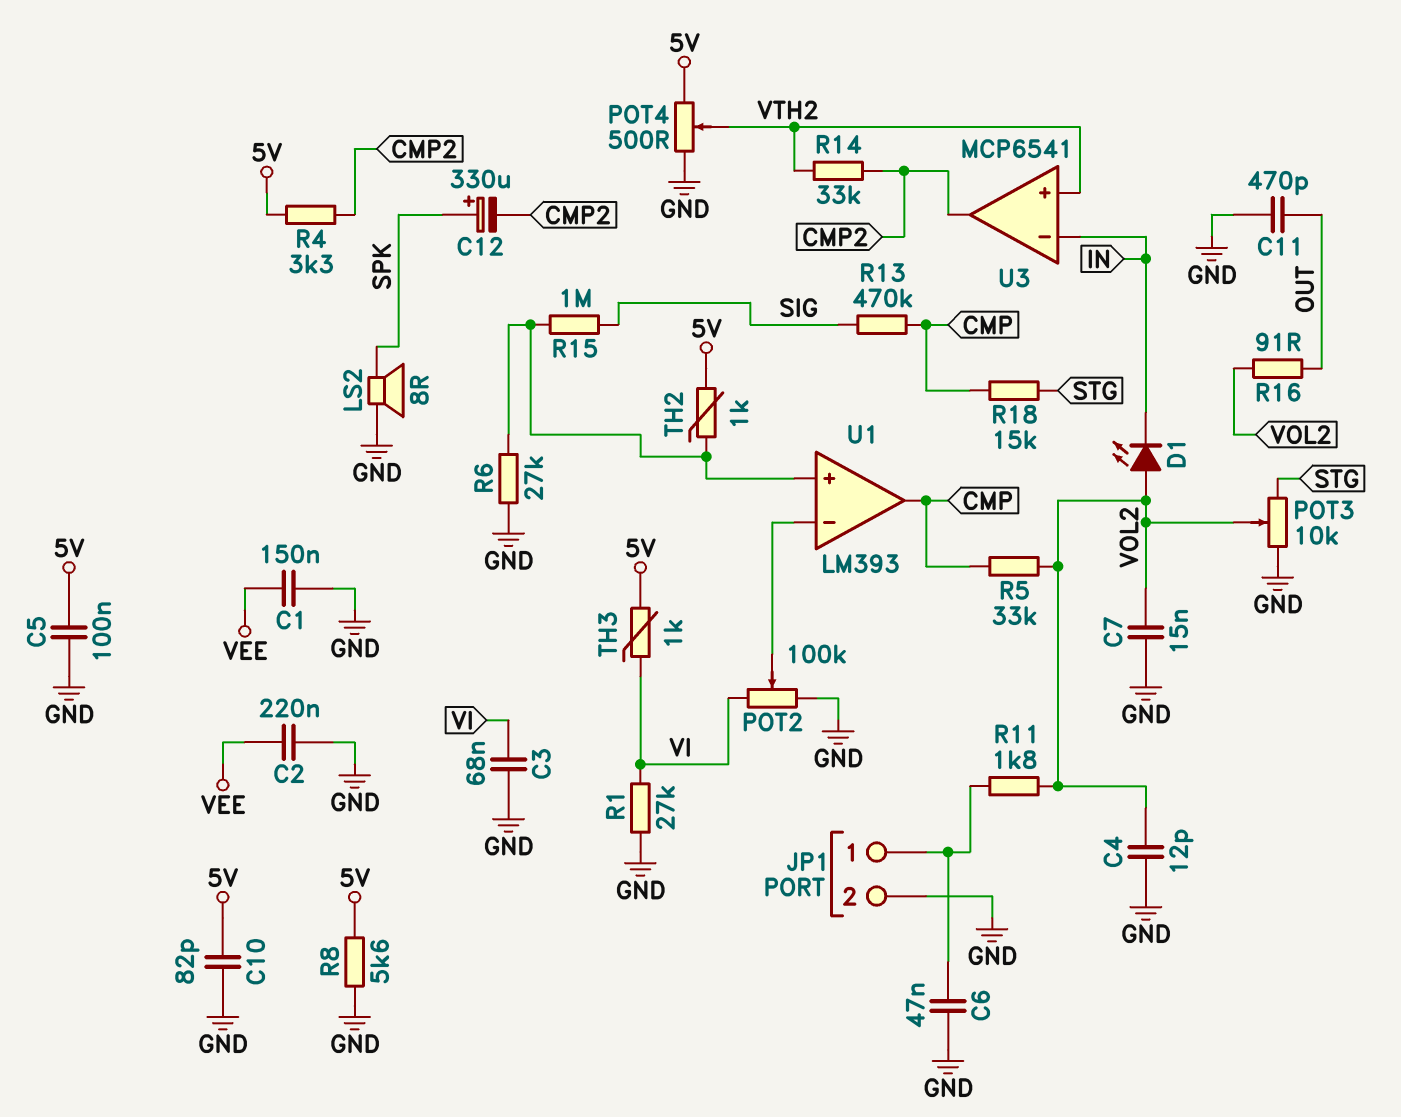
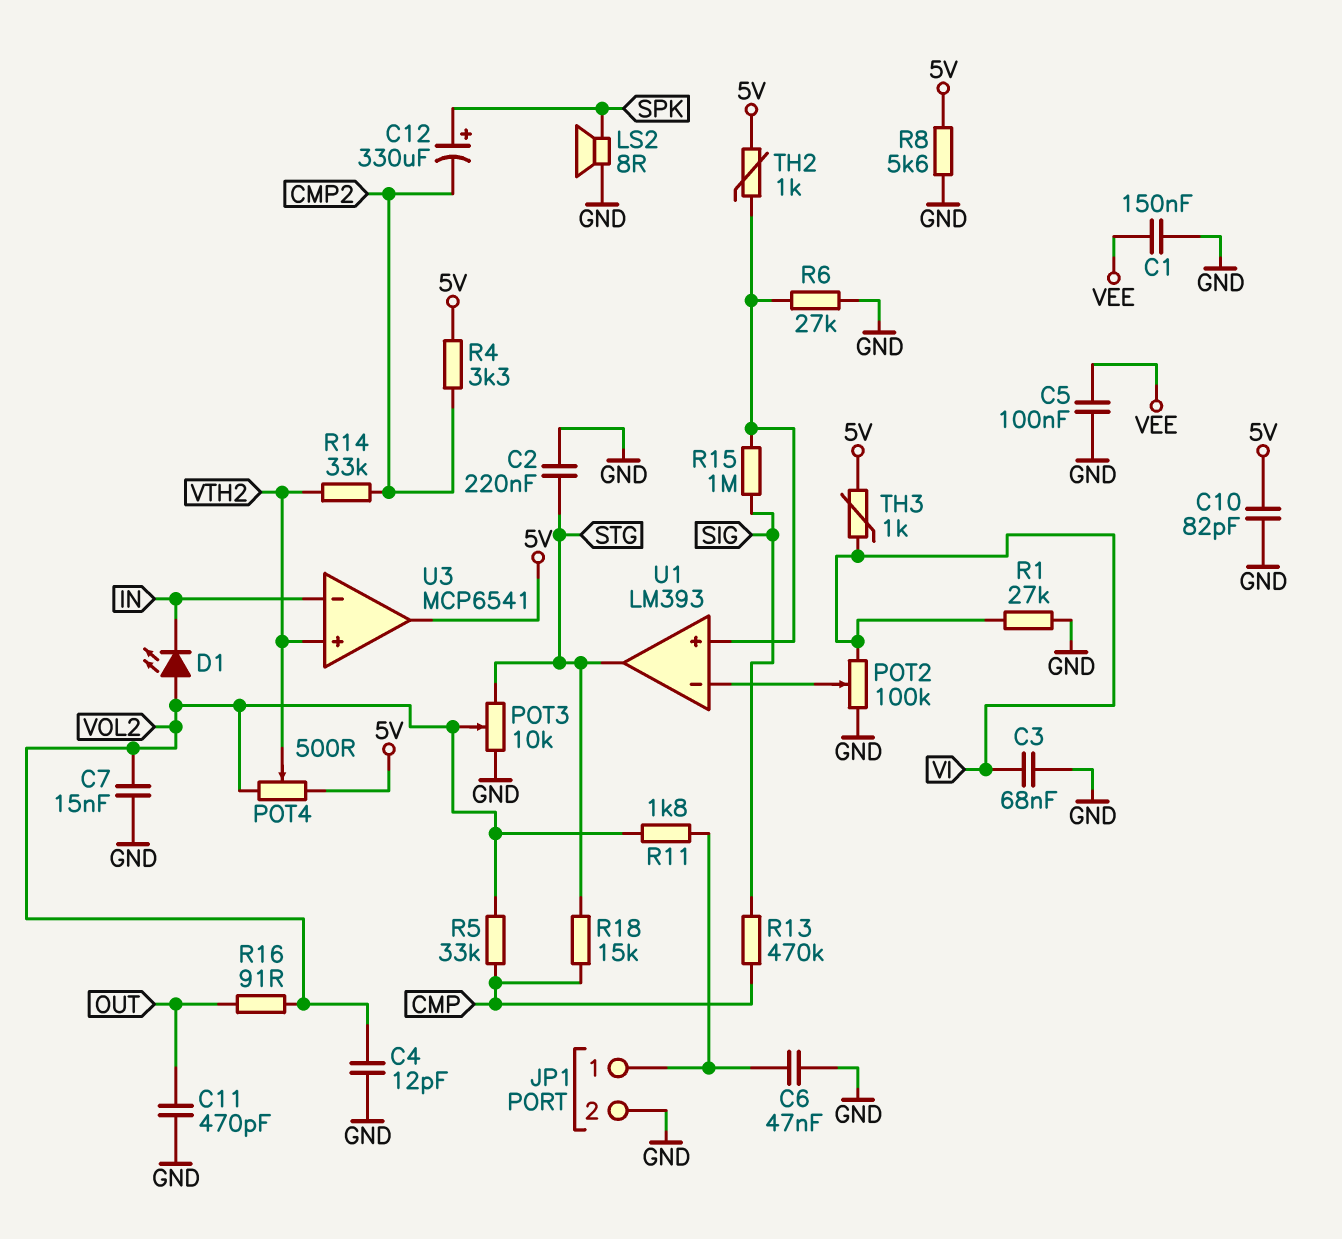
C2: 220nF (GND, VEE) -> 220nF (GND, STG)
C5: 100nF (5V, GND) -> 100nF (GND, VEE)
POT4: 500 (5V, GND, wiper VTH2) -> 500 (5V, VOL2, wiper VTH2)
U1 pin out: CMP -> STG
U3 pin out: CMP2 -> 5V

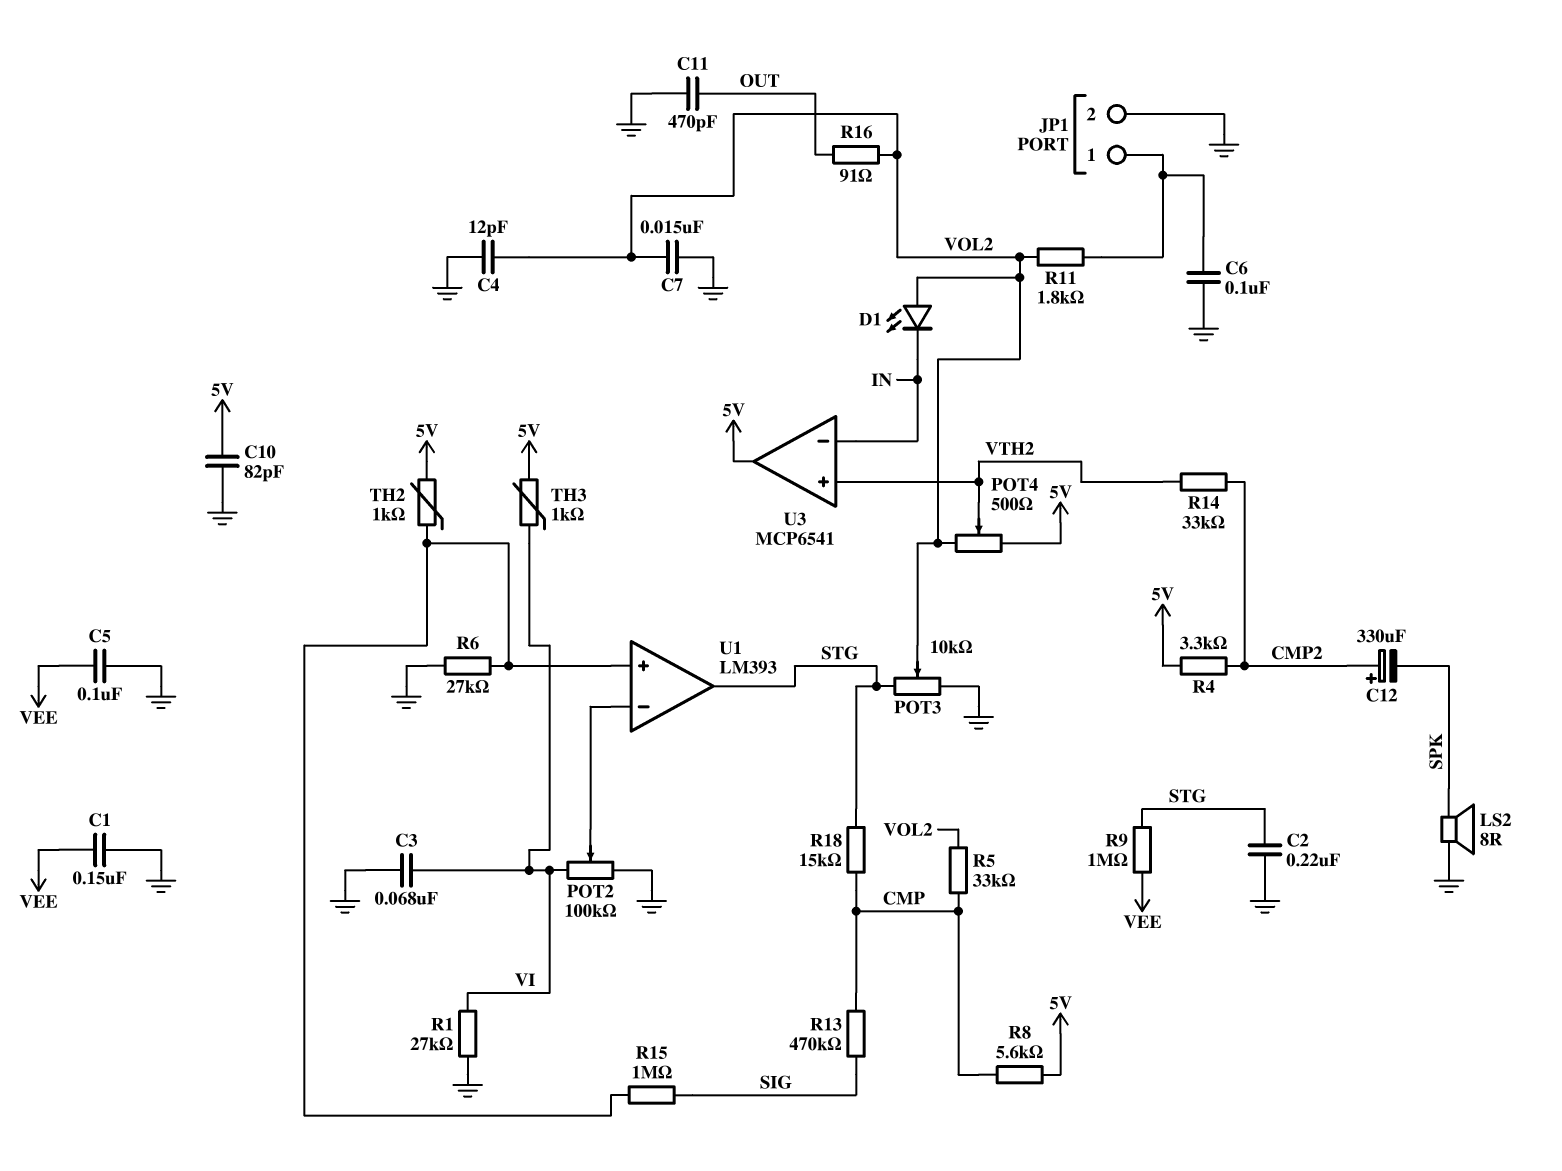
C6: 47nF (GND, JP1/1) -> 100nF (GND, JP1/1)
C12: 330uF (plus SPK, minus CMP2) -> 330uF (plus CMP2, minus SPK)
R8: 5.6k (5V, GND) -> 5.6k (5V, CMP)
R9: none -> 1M (STG, VEE)

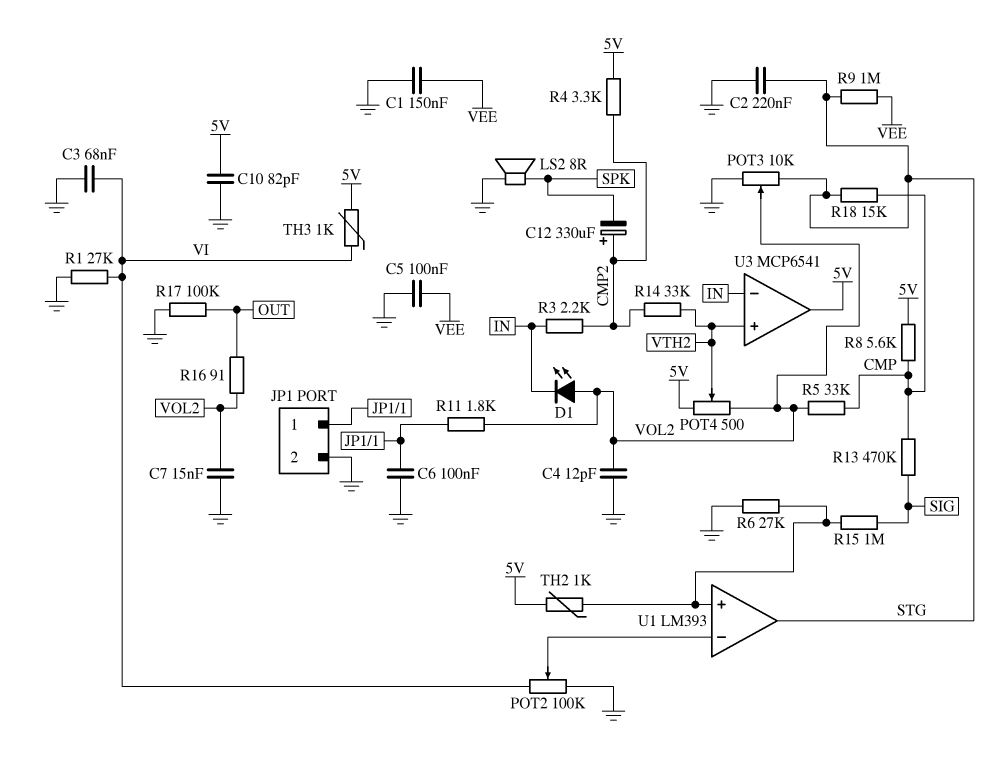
C11: 470pF (GND, OUT) -> none
R3: none -> 2.2k (CMP2, IN)
R17: none -> 100k (GND, OUT)

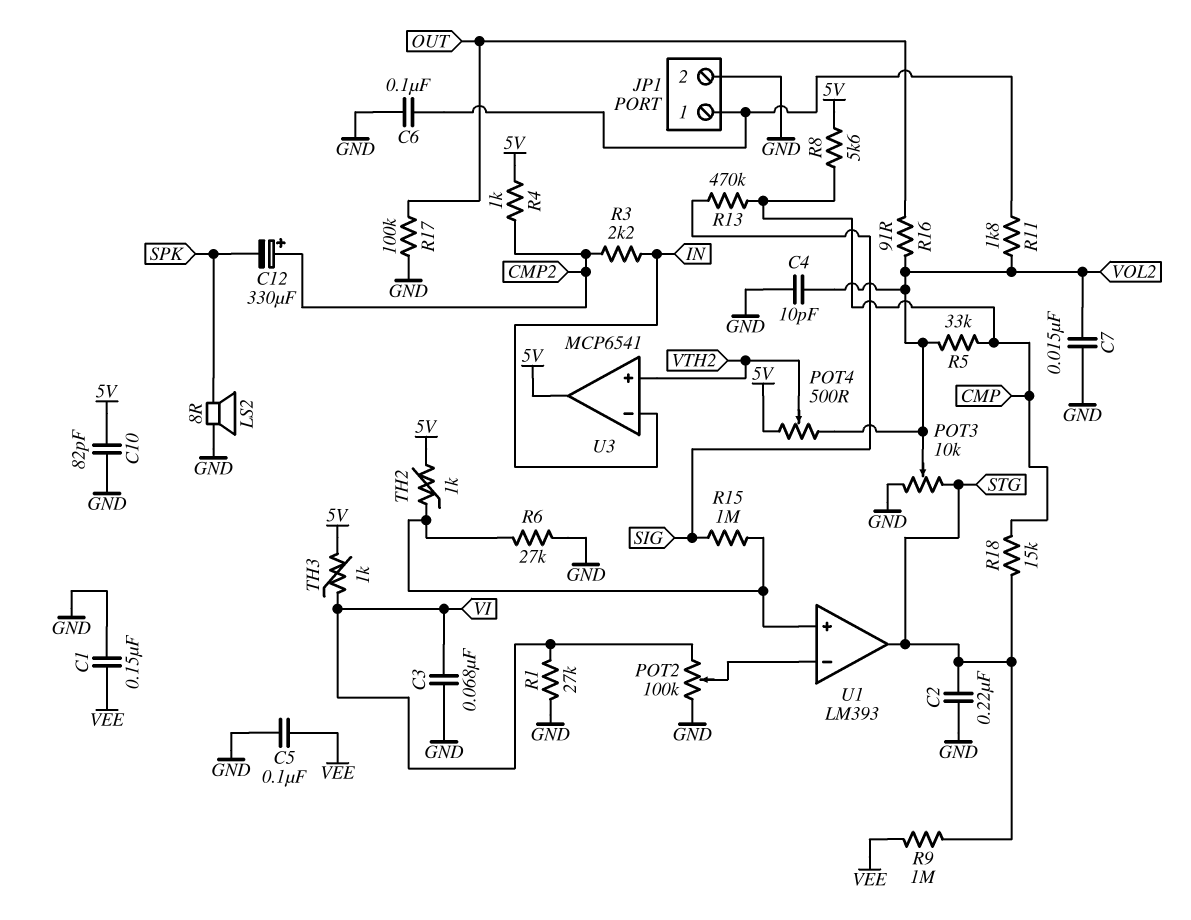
C4: 12pF (GND, VOL2) -> 10pF (GND, VOL2)
D1: LED (A VOL2, K IN) -> none
R4: 3.3k (5V, CMP2) -> 1k (5V, CMP2)
R14: 33k (CMP2, VTH2) -> none

